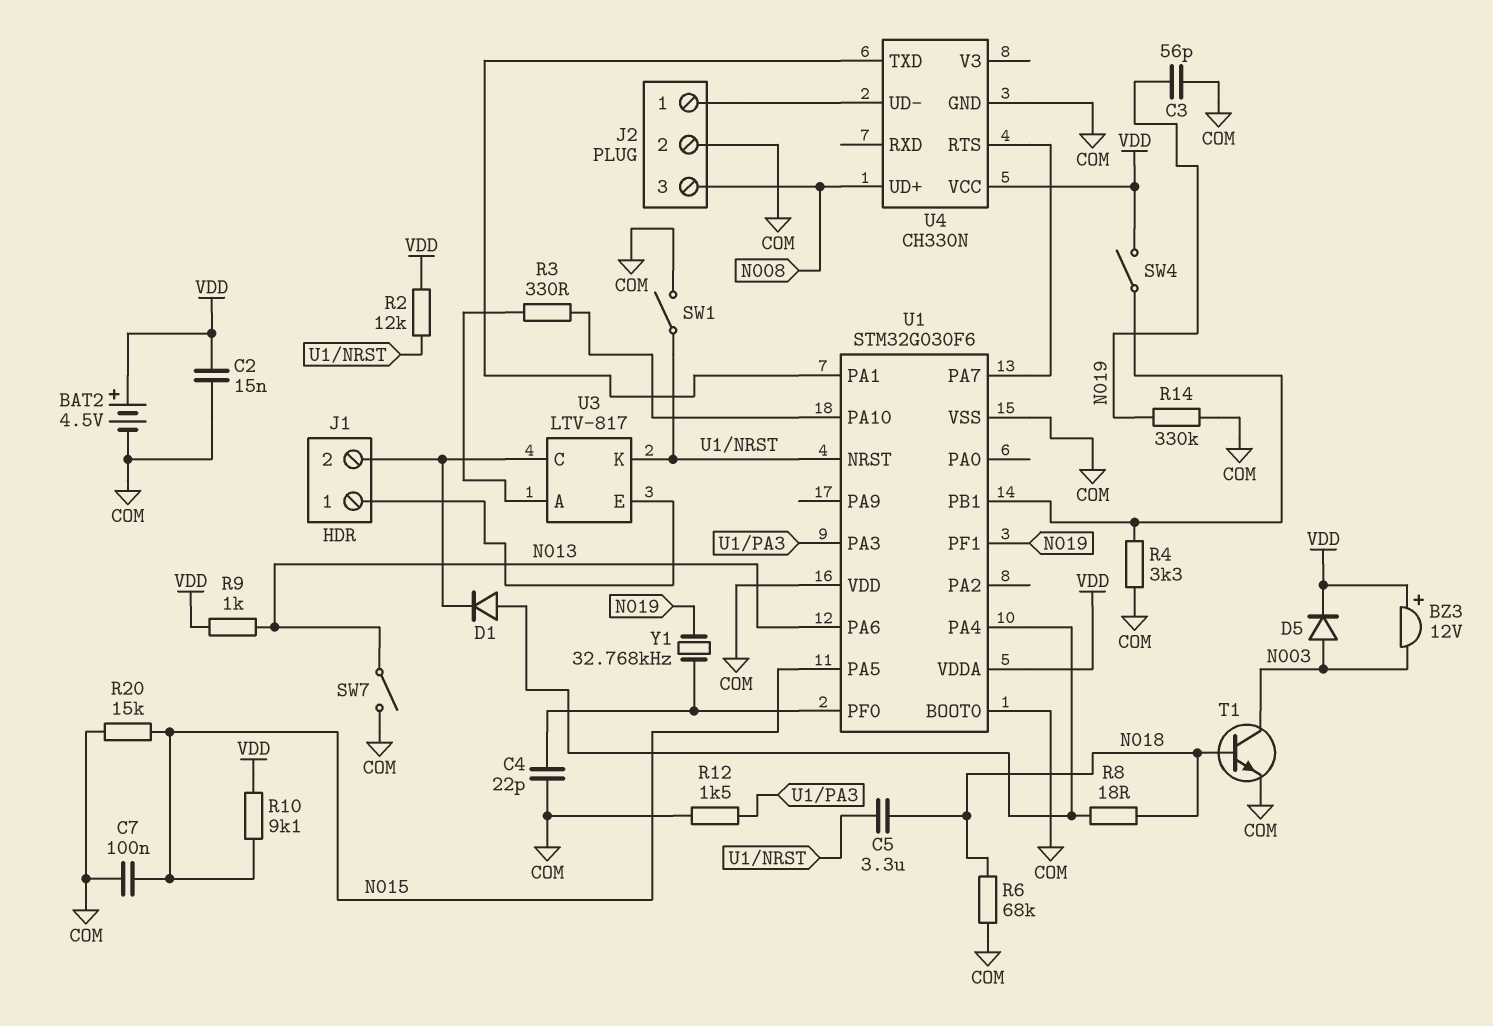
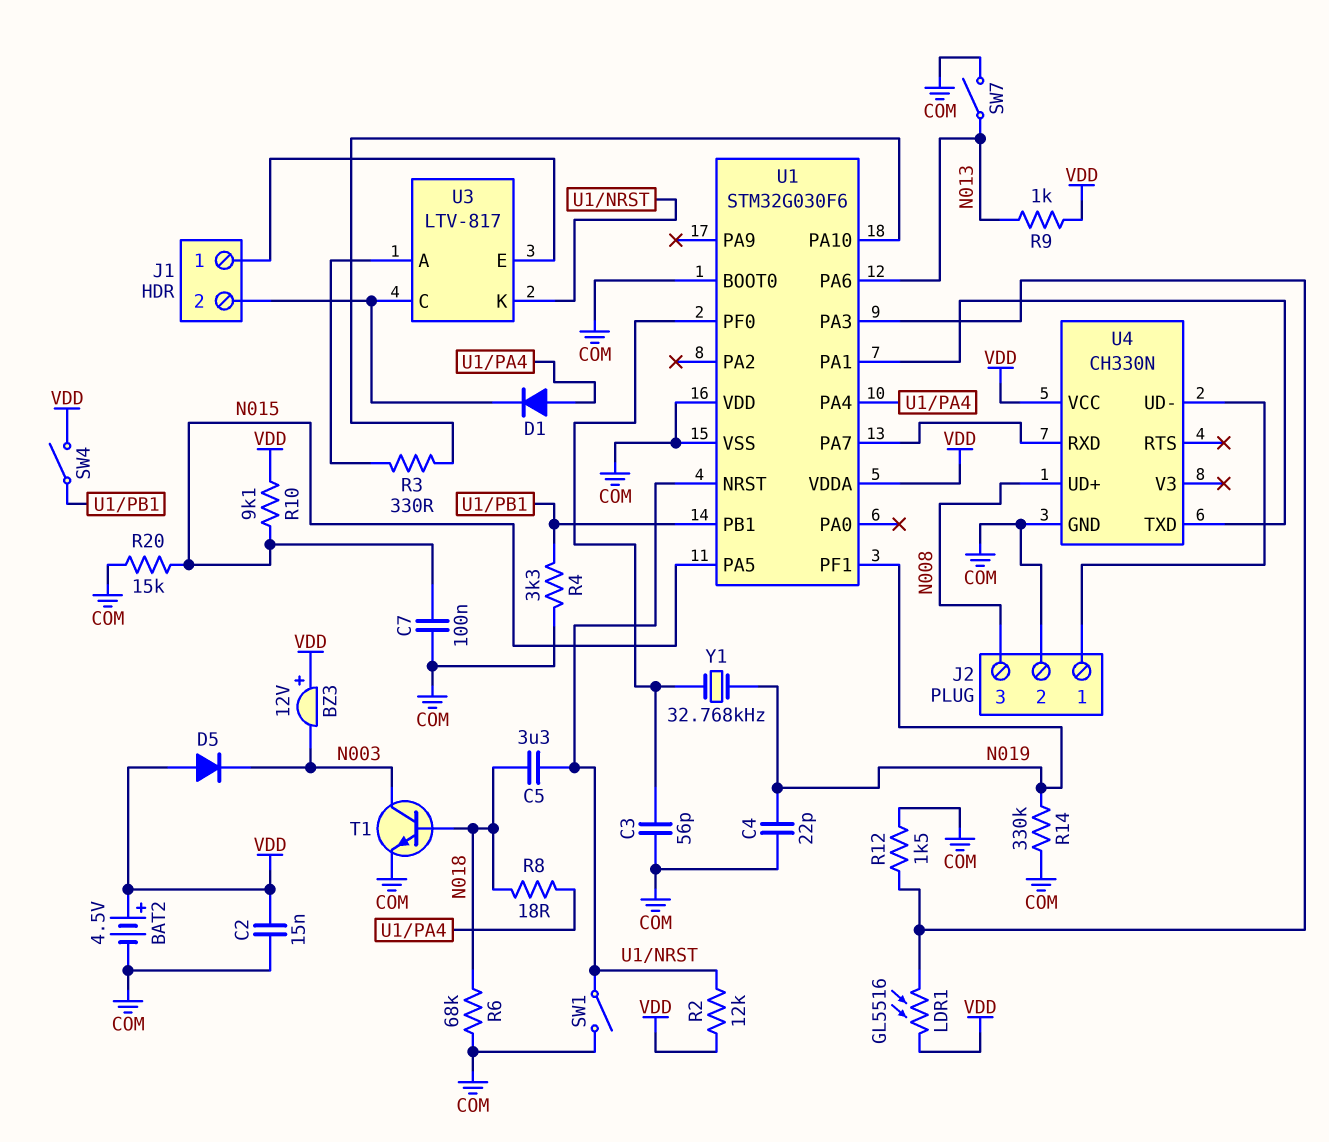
C3: 56pF (COM, N019) -> 56pF (COM, U1/PF0)
C4: 22pF (COM, U1/PF0) -> 22pF (COM, N019)
D5: diode (A N003, K VDD) -> diode (A VDD, K N003)
LDR1: none -> GL5516 (U1/PA3, VDD)
U4 pin RTS: U1/PA7 -> none
U4 pin RXD: none -> U1/PA7

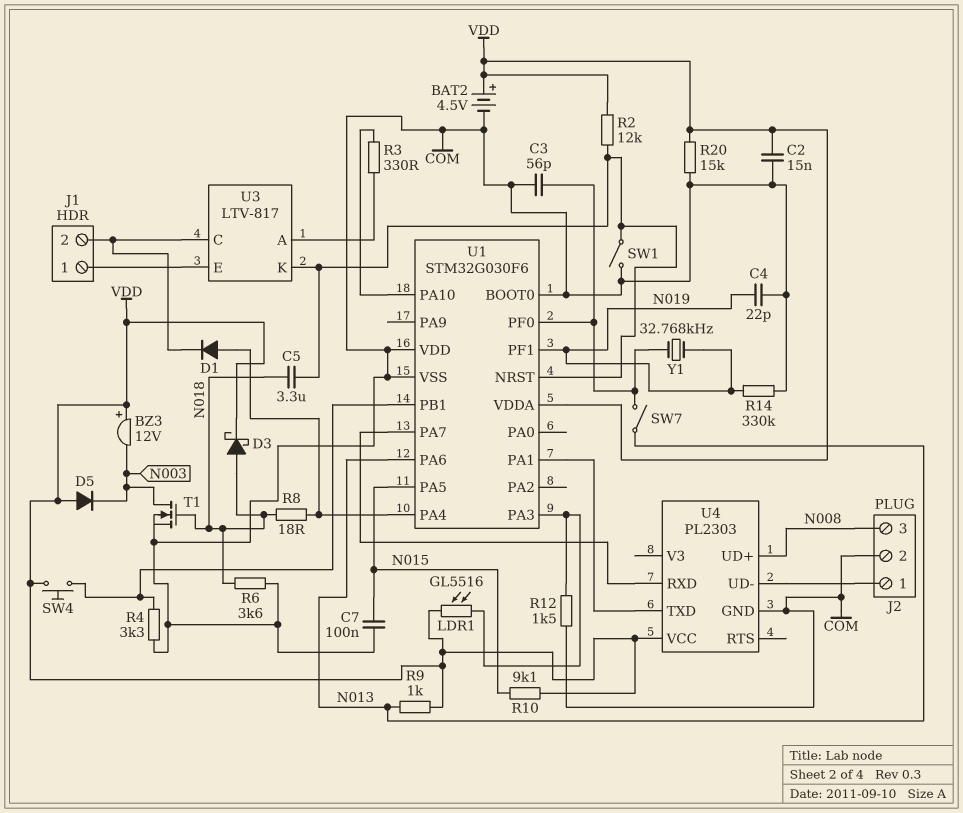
D3: none -> schottky (A N018, K VDD)
R6: 68k (COM, N018) -> 3.6k (COM, N018)
R20: 15k (COM, N015) -> 15k (COM, VDD)
SW4: switch (U1/PB1, VDD) -> button (U1/PB1, VDD)
SW7: switch (COM, N013) -> switch (N013, U1/PF0)
T1: NPN (B N018, C N003, E COM) -> NMOS (G N018, D N003, S COM)
U4: CH330N -> PL2303

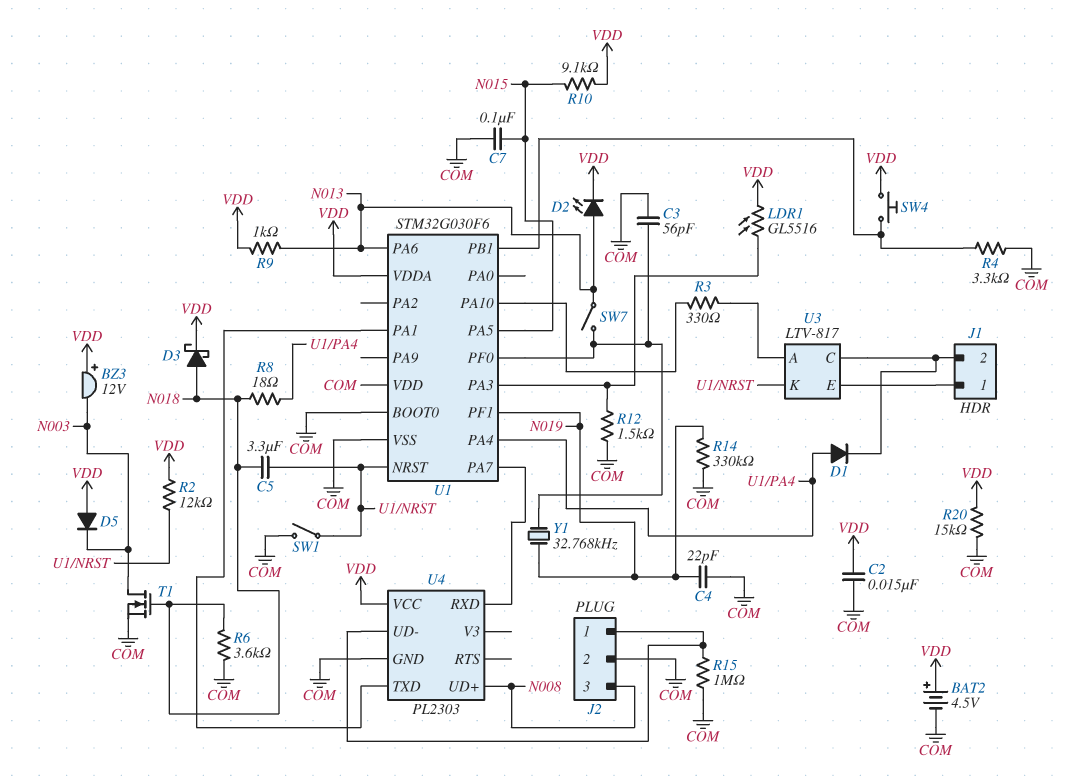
D2: none -> LED (A N013, K VDD)
R15: none -> 1M (COM, J2/1)

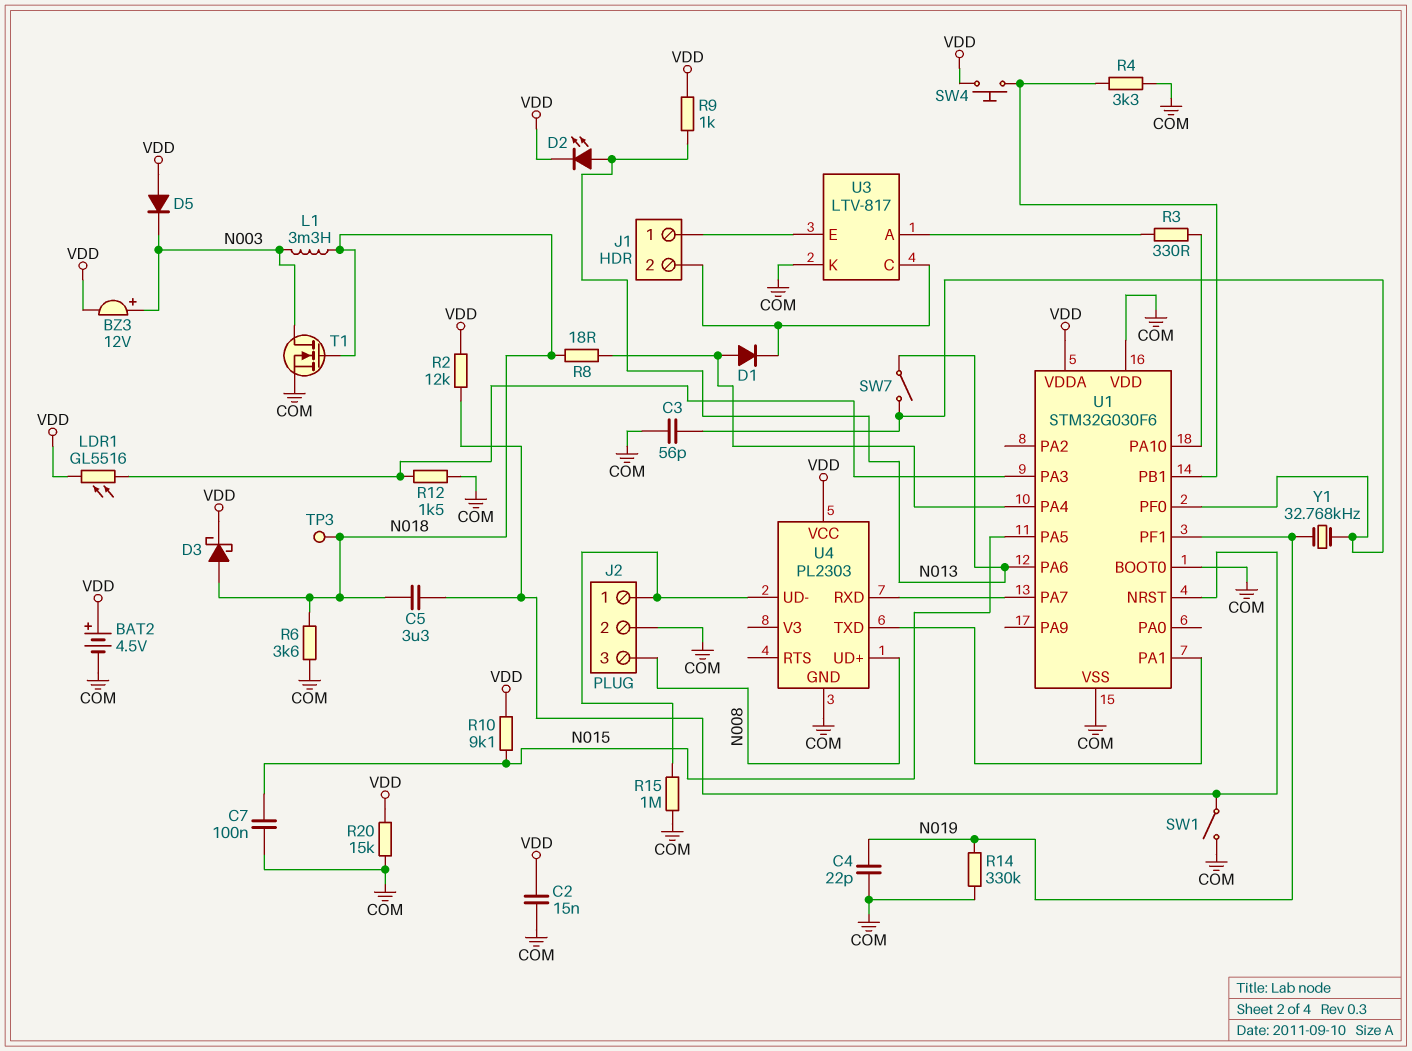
BZ3: buzzer 12V (plus VDD, minus N003) -> buzzer 12V (plus N003, minus VDD)
L1: none -> 3.3mH (N003, N018)
TP3: none -> test point (N018)
U3 pin K: U1/NRST -> COM

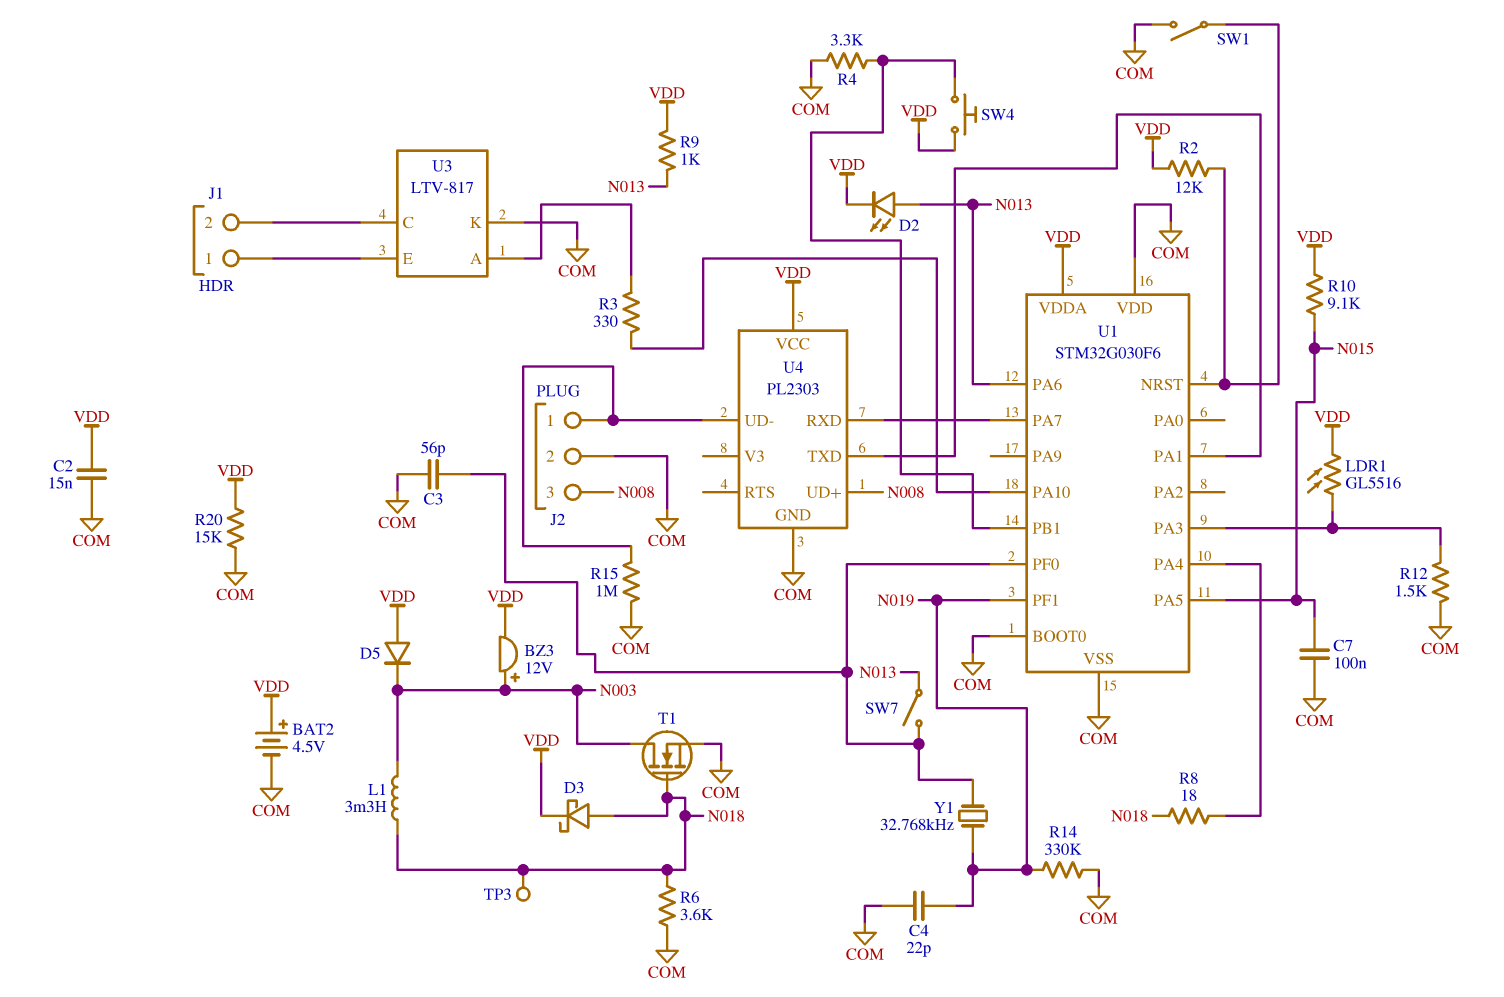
C5: 3.3uF (N018, U1/NRST) -> none
D1: diode (A U1/PA4, K J1/2) -> none

